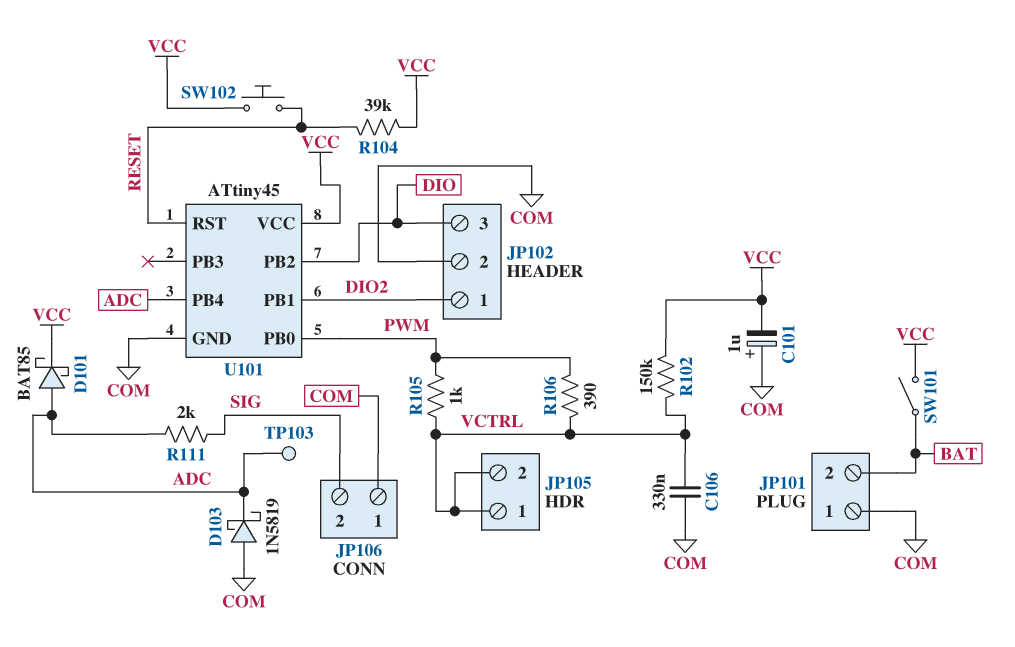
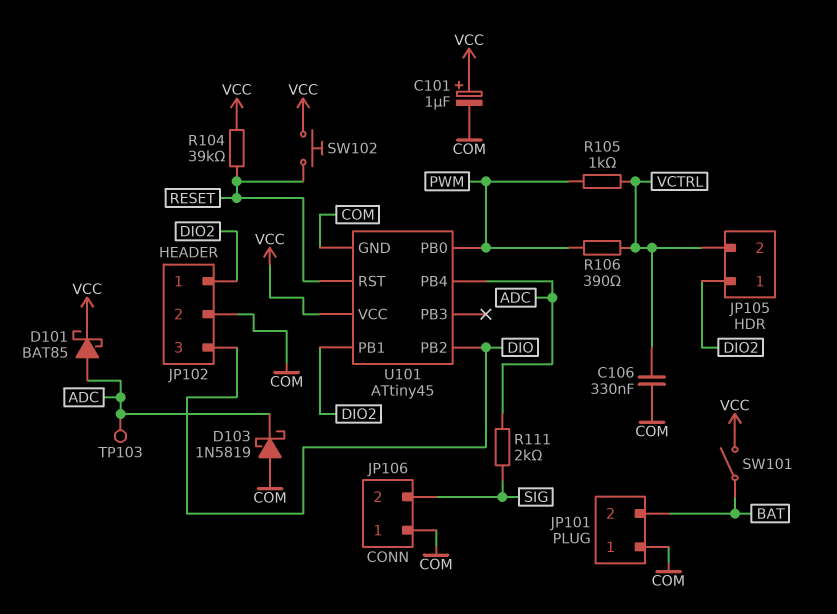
C101: 1uF (plus COM, minus VCC) -> 1uF (plus VCC, minus COM)
JP105 pin 1: VCTRL -> DIO2
R102: 150k (VCC, VCTRL) -> none

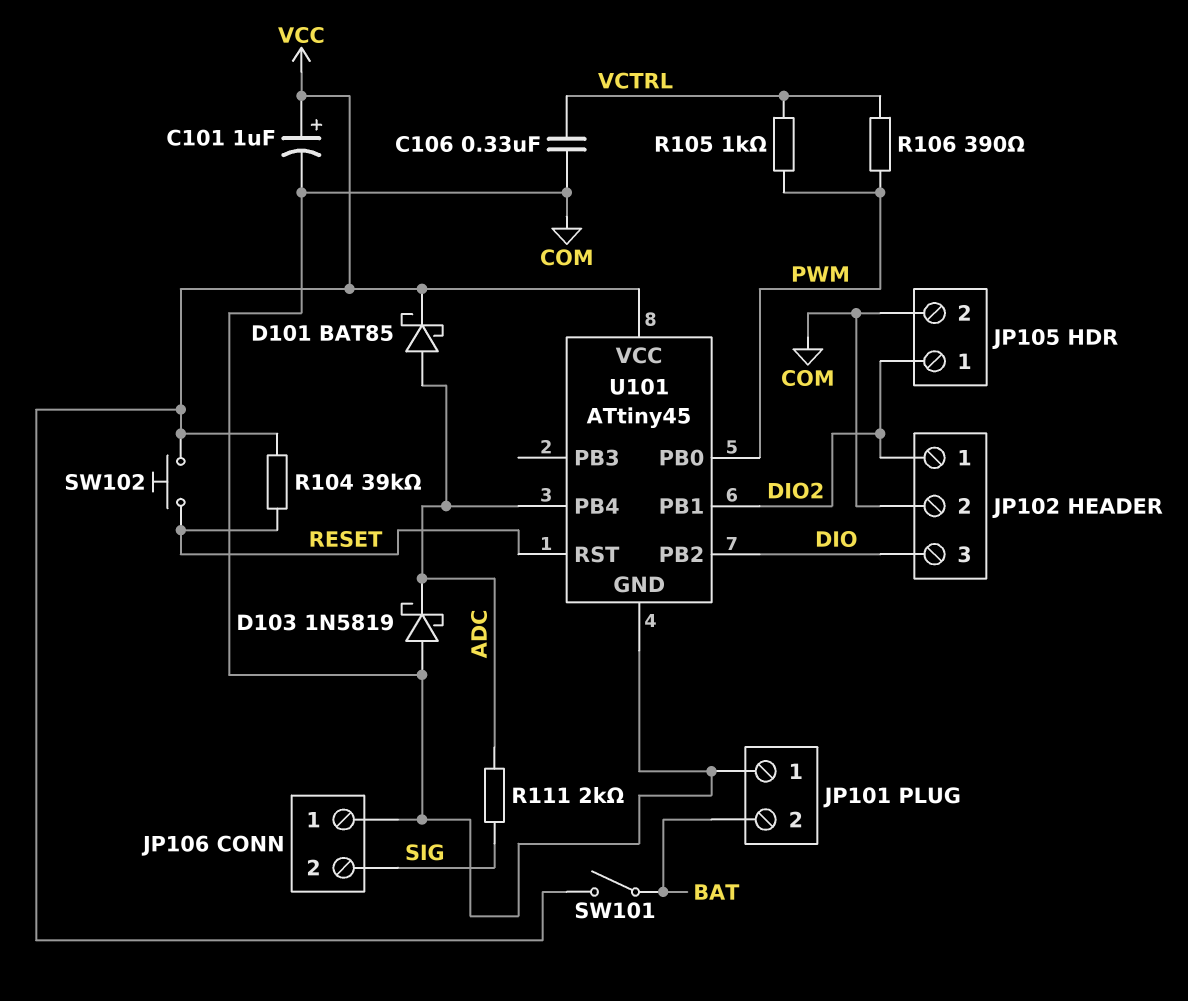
JP105 pin 2: VCTRL -> COM
TP103: test point (ADC) -> none

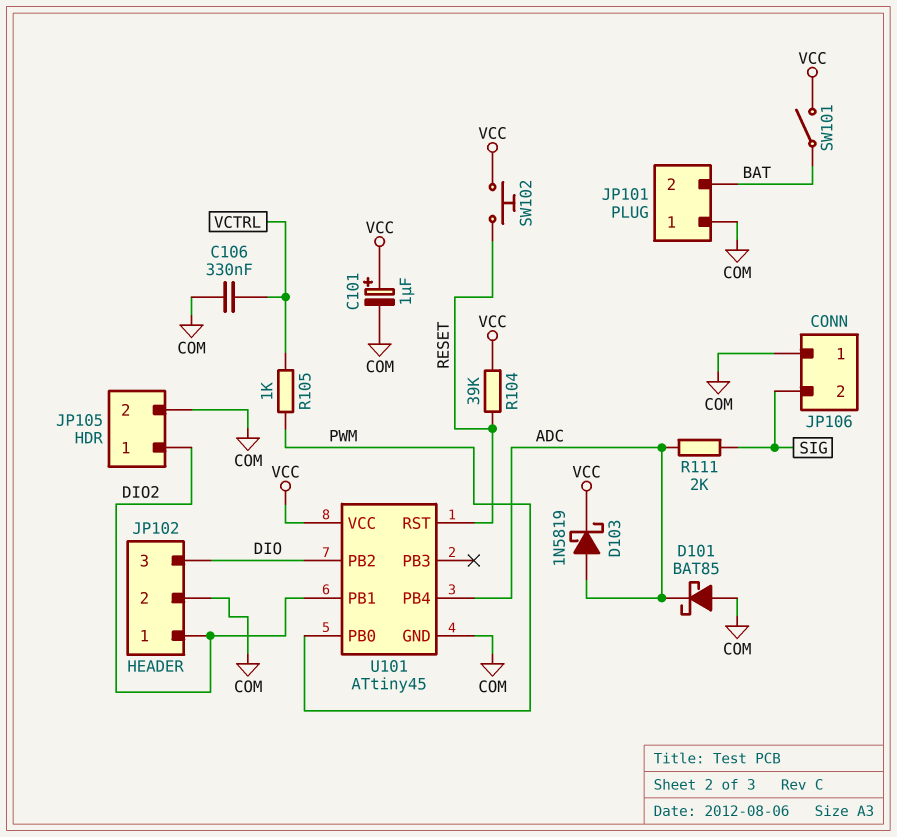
D101: schottky BAT85 (A ADC, K VCC) -> schottky BAT85 (A COM, K ADC)
D103: schottky 1N5819 (A COM, K ADC) -> schottky 1N5819 (A ADC, K VCC)
R106: 390 (PWM, VCTRL) -> none

